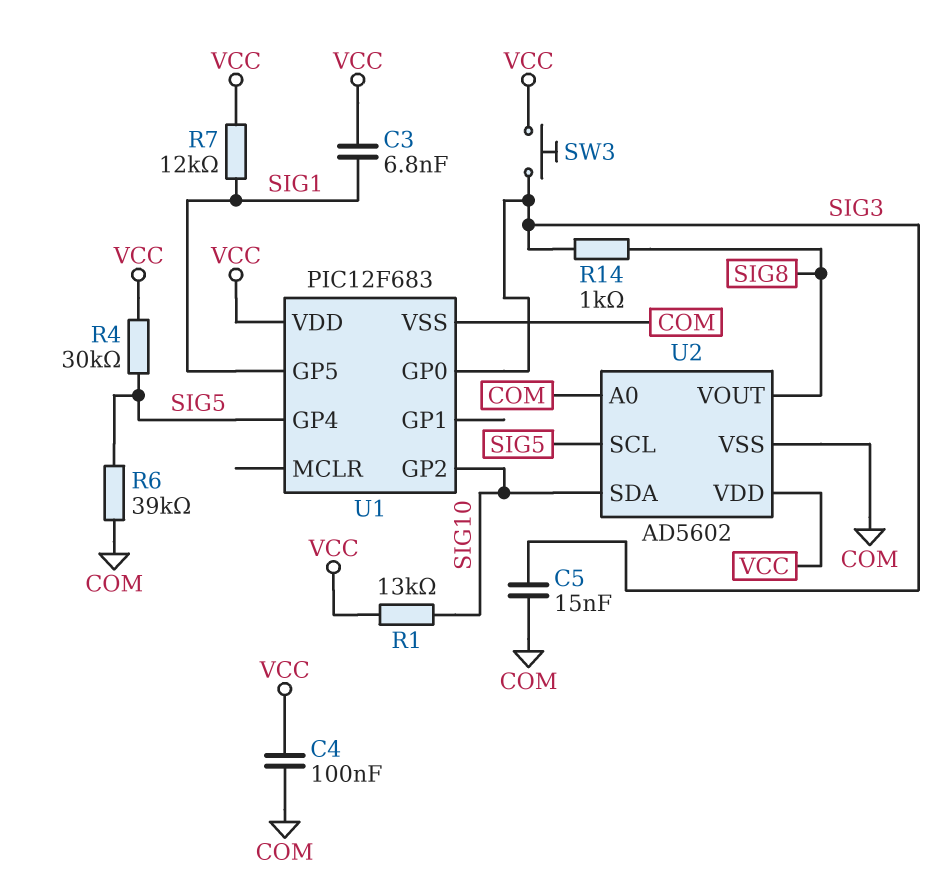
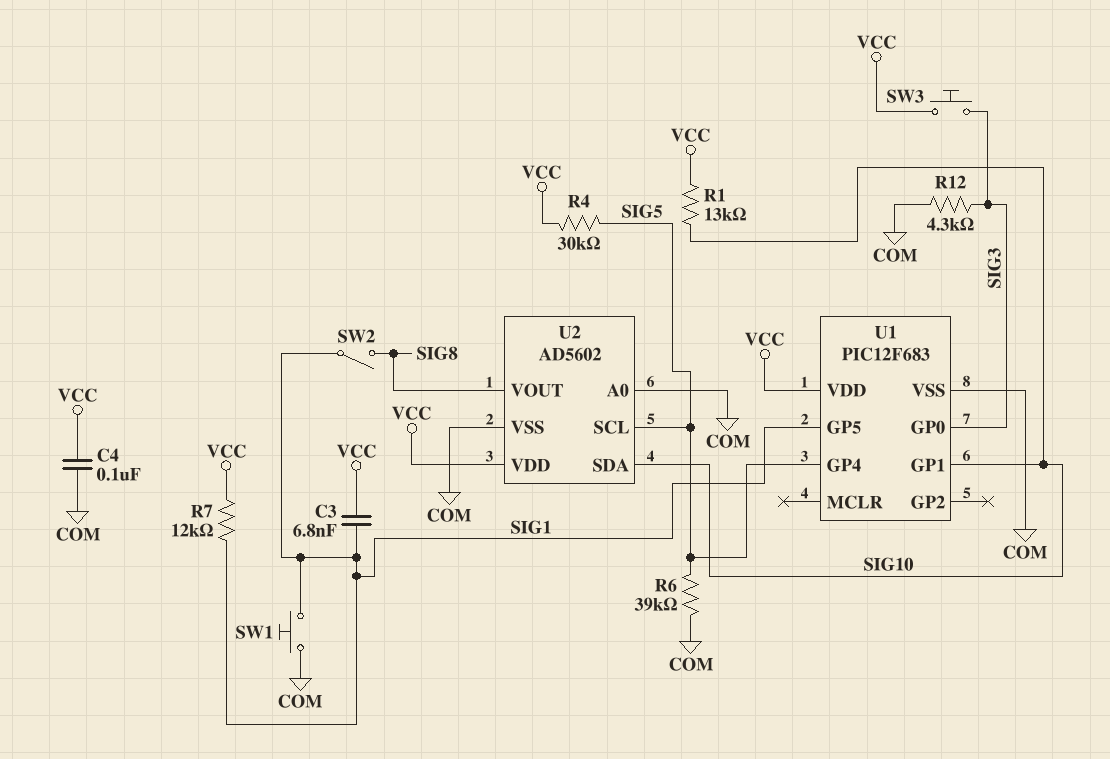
C5: 15nF (COM, SIG3) -> none
R12: none -> 4.3k (COM, SIG3)
R14: 1k (SIG3, SIG8) -> none
SW1: none -> button (COM, SIG1)
SW2: none -> switch (SIG1, SIG8)
U1 pin GP1: none -> SIG10
U1 pin GP2: SIG10 -> none

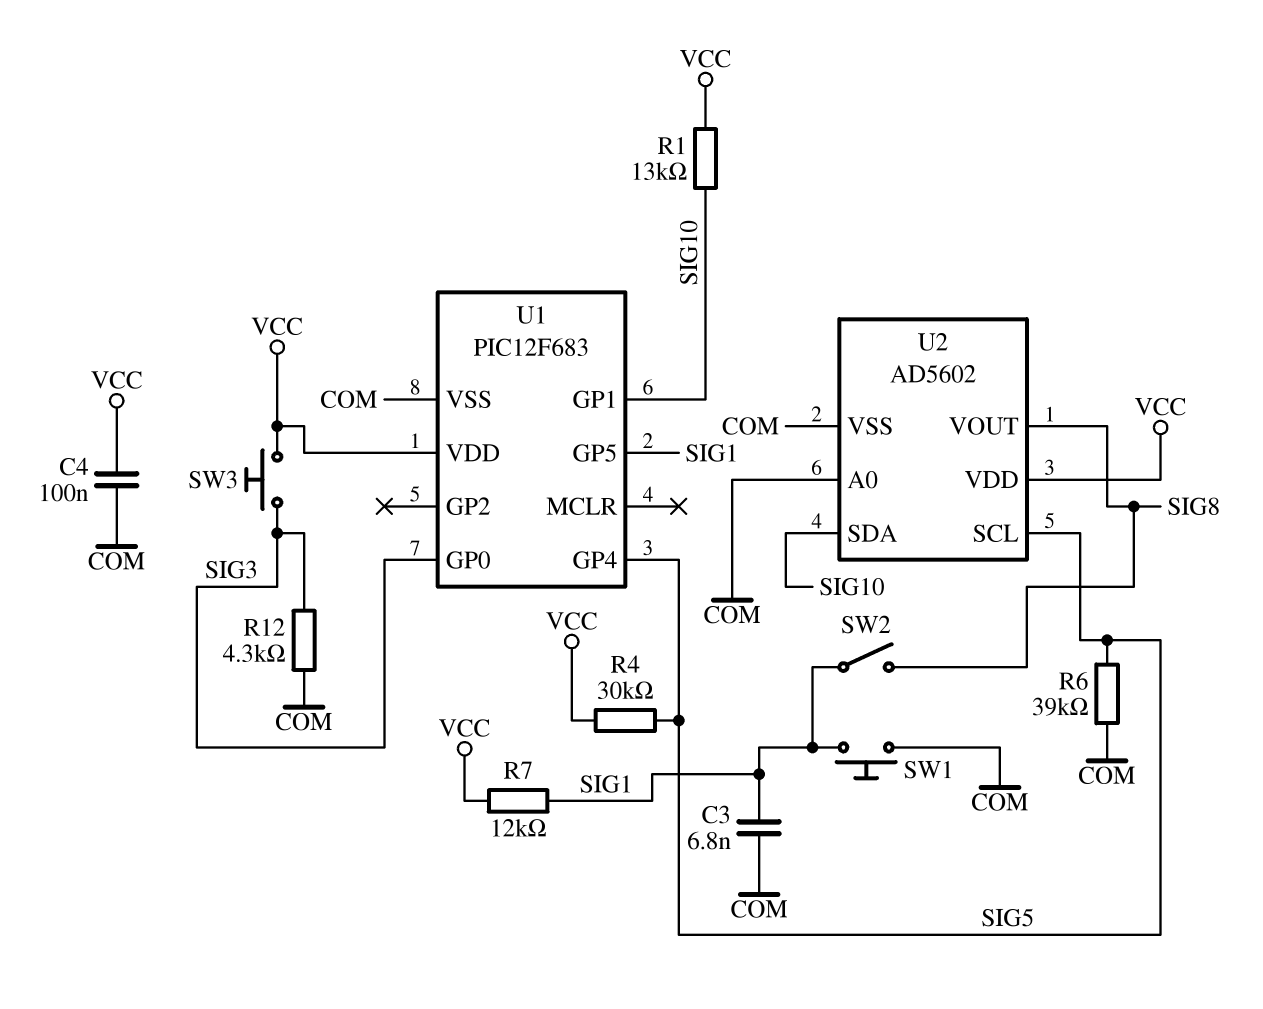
C3: 6.8nF (SIG1, VCC) -> 6.8nF (COM, SIG1)

